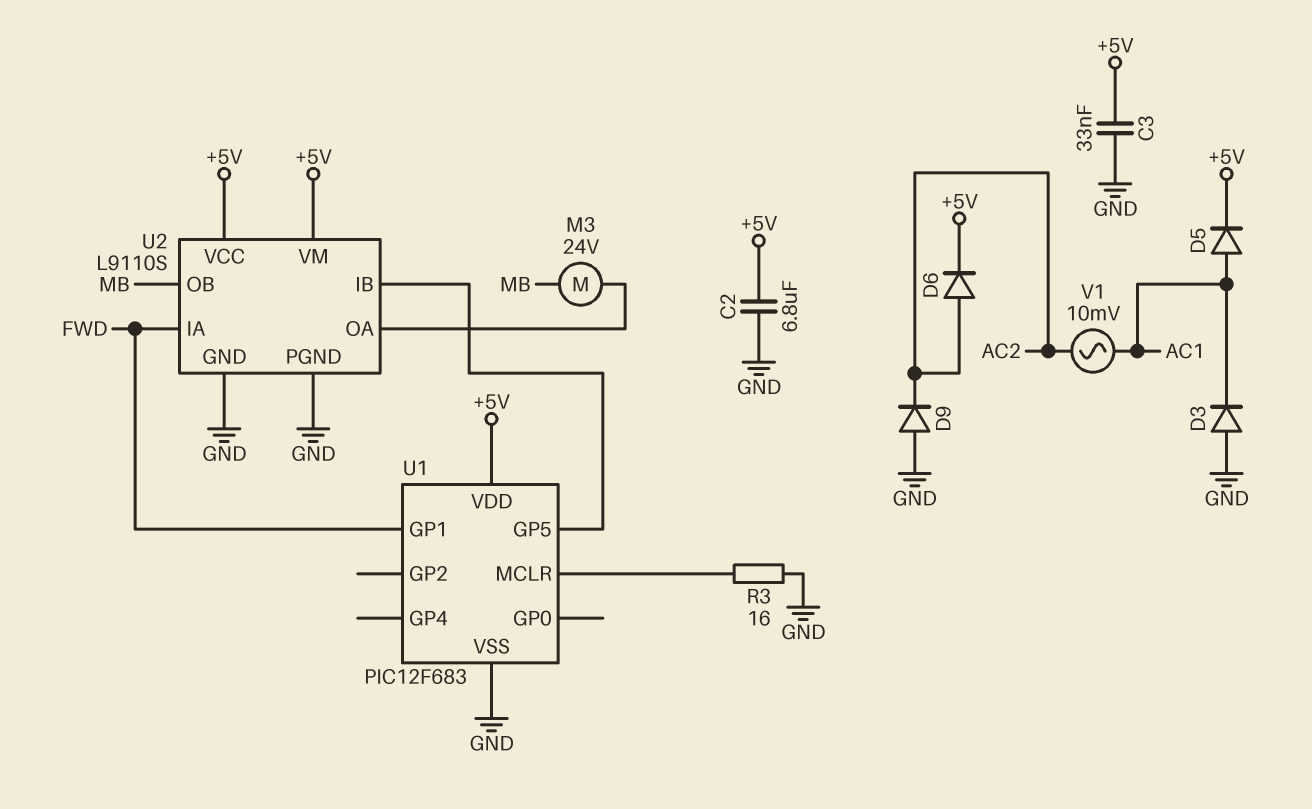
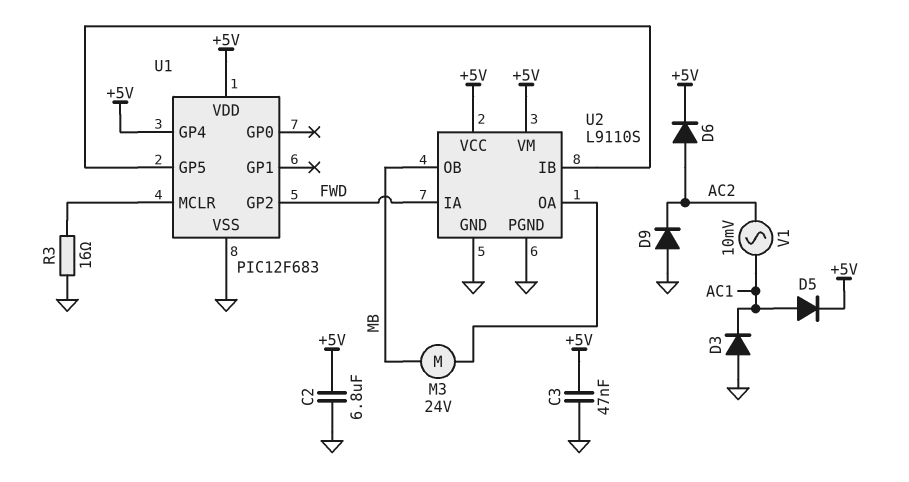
C3: 33nF (+5V, GND) -> 47nF (+5V, GND)
U1 pin GP1: FWD -> none
U1 pin GP2: none -> FWD
U1 pin GP4: none -> +5V

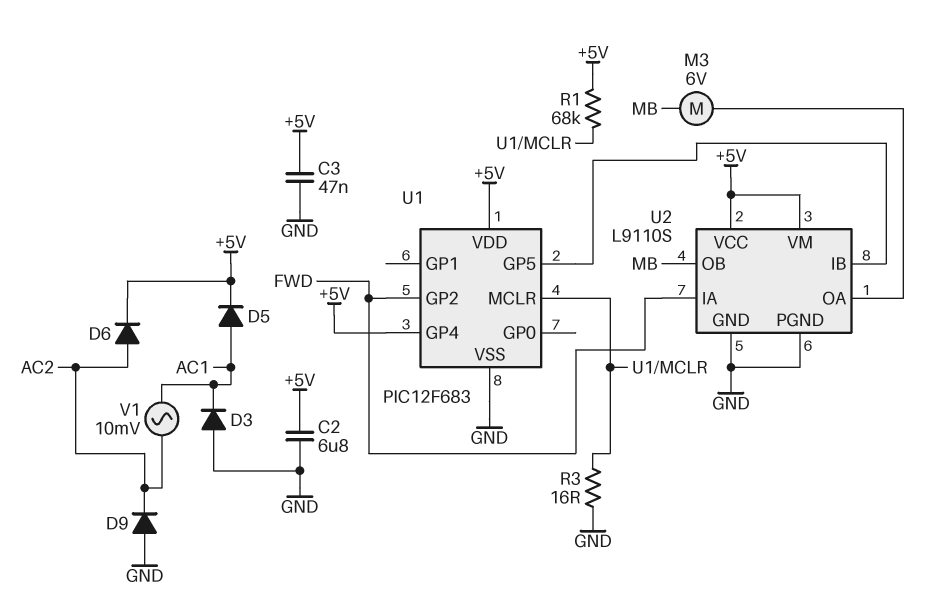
M3: motor 24V (MB, U2/OA) -> motor 6V (MB, U2/OA)
R1: none -> 68k (+5V, U1/MCLR)

